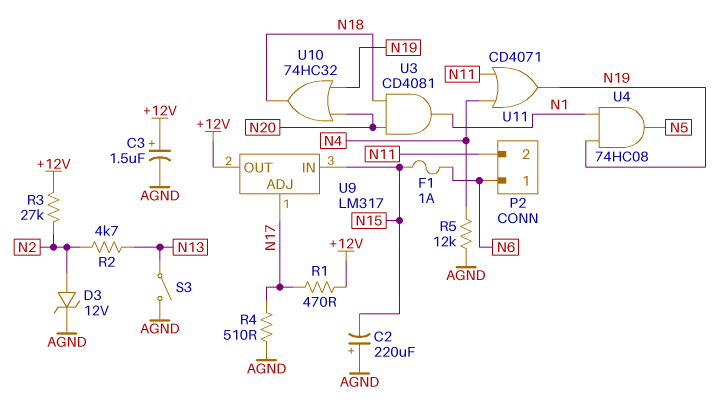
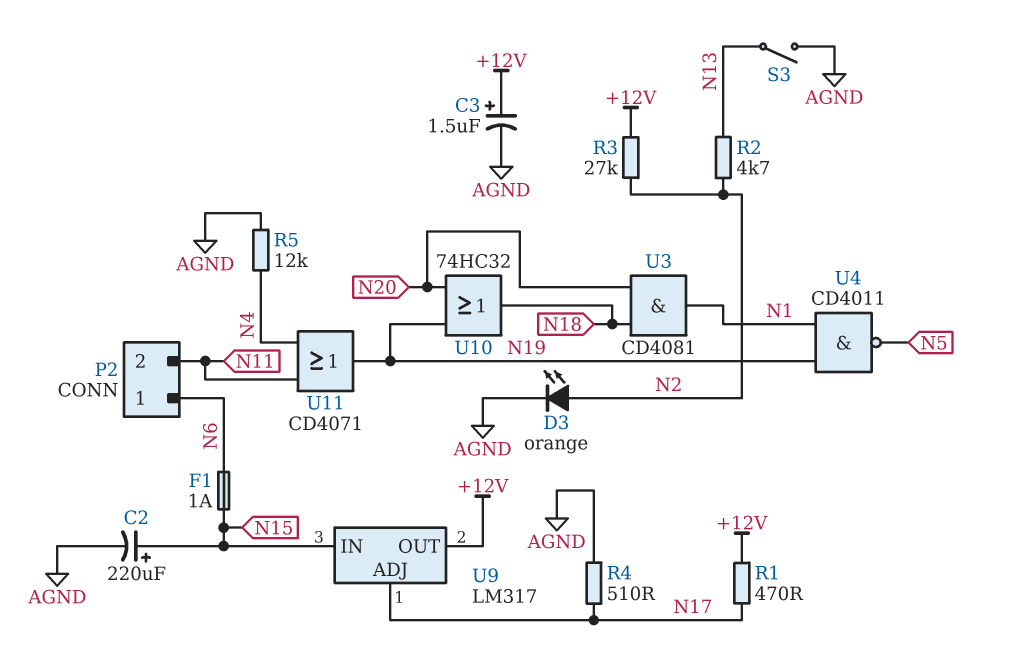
C2: 220uF (plus AGND, minus N15) -> 220uF (plus N15, minus AGND)
D3: zener 12V (A N2, K AGND) -> LED orange (A N2, K AGND)
U4: AND 74HC08 (in N1, in N19, out N5) -> NAND CD4011 (in N1, in N19, out N5)

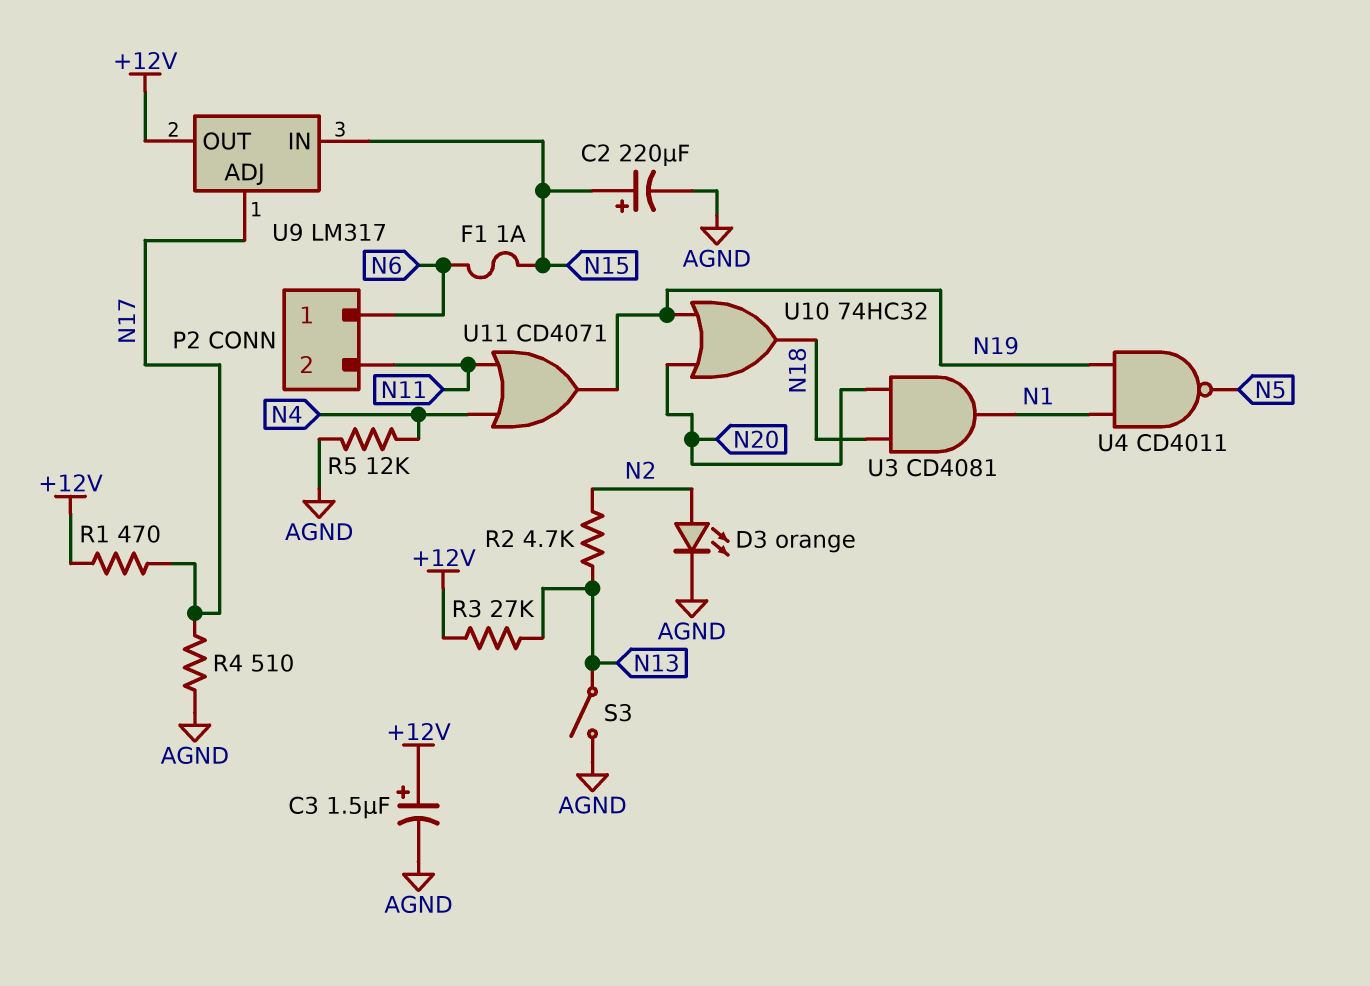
R3: 27k (+12V, N2) -> 27k (+12V, N13)

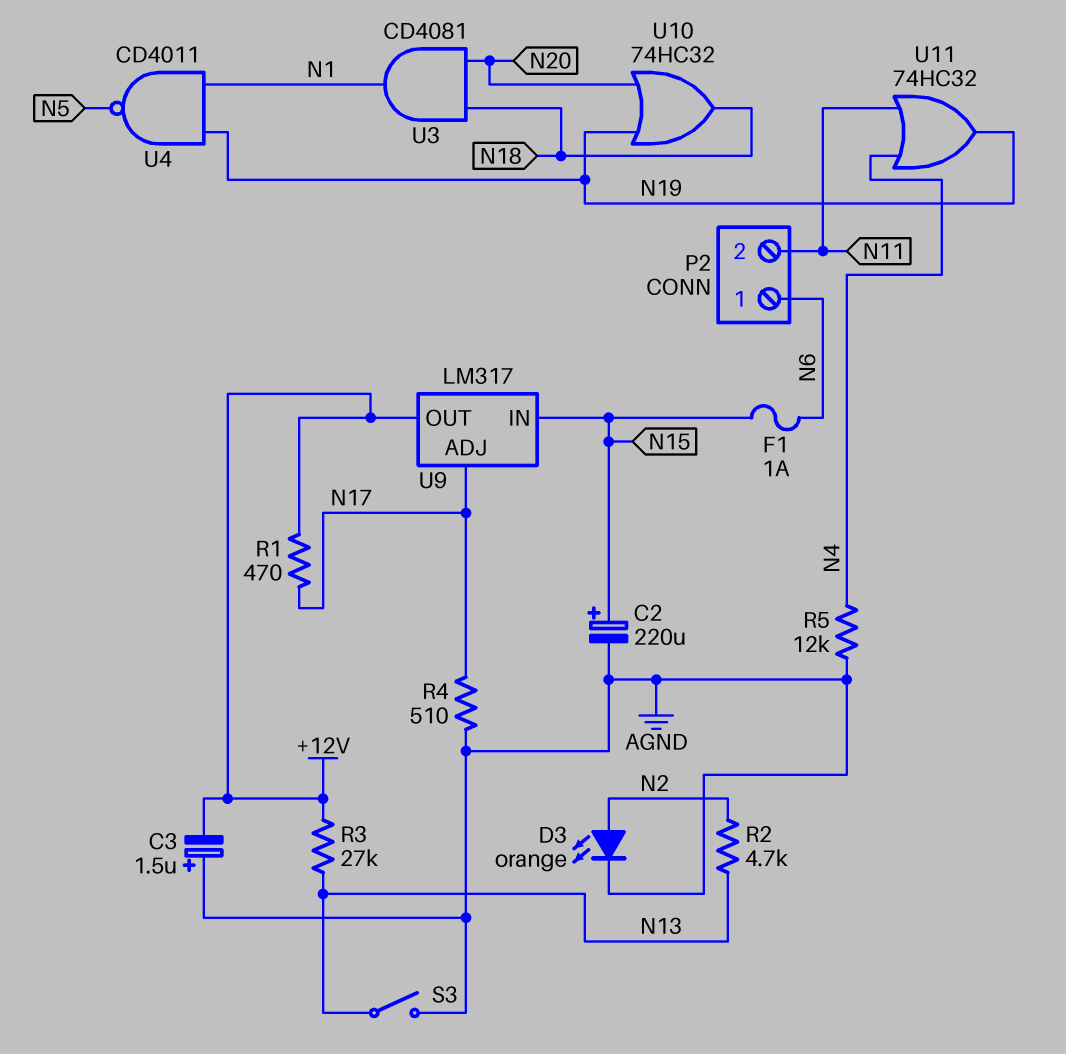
C3: 1.5uF (plus +12V, minus AGND) -> 1.5uF (plus AGND, minus +12V)
U11: OR CD4071 (in N4, in N11, out N19) -> OR 74HC32 (in N4, in N11, out N19)

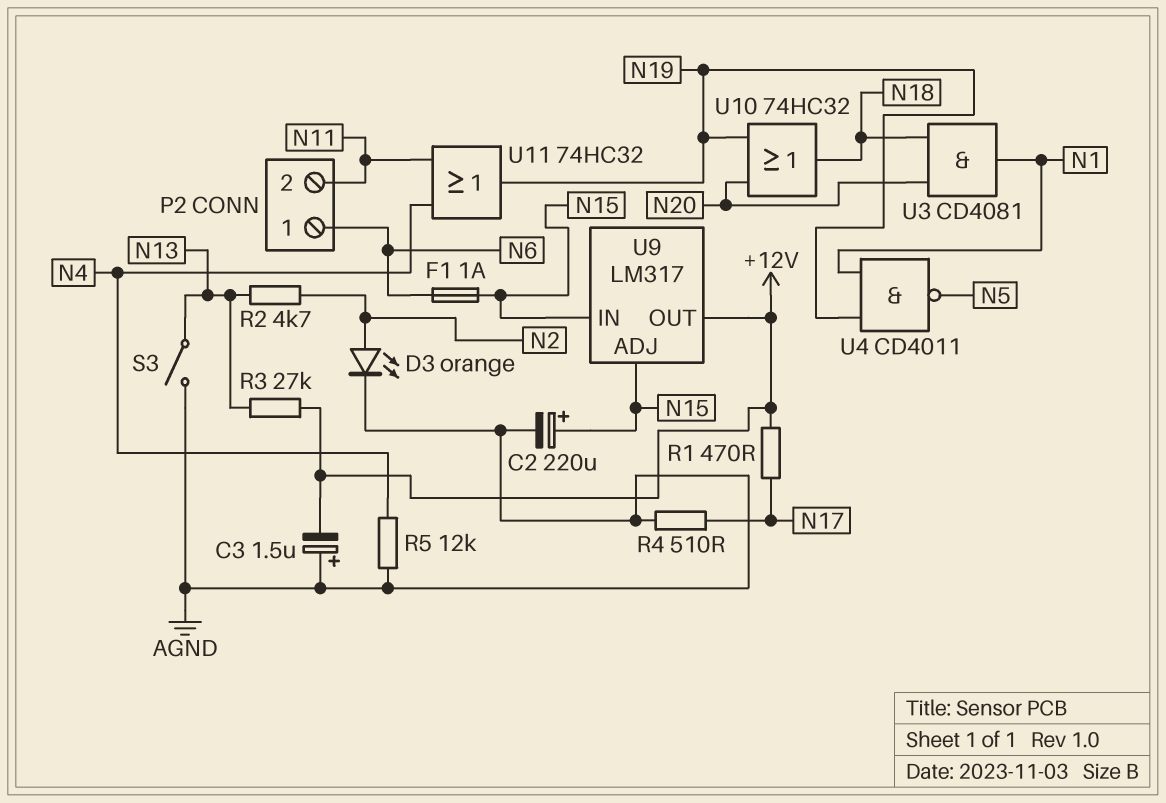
U9 pin ADJ: N17 -> N15

